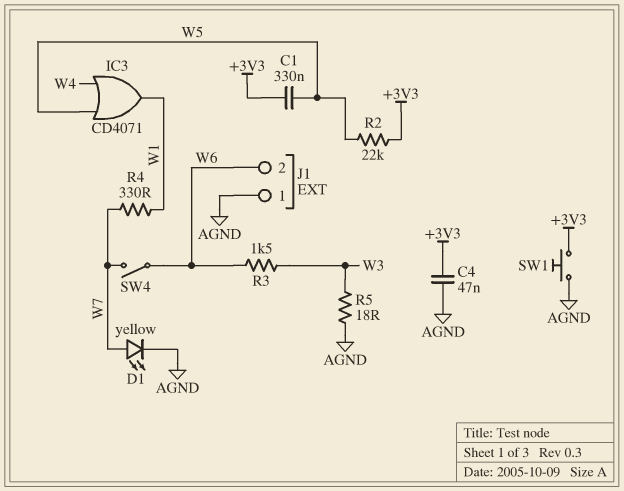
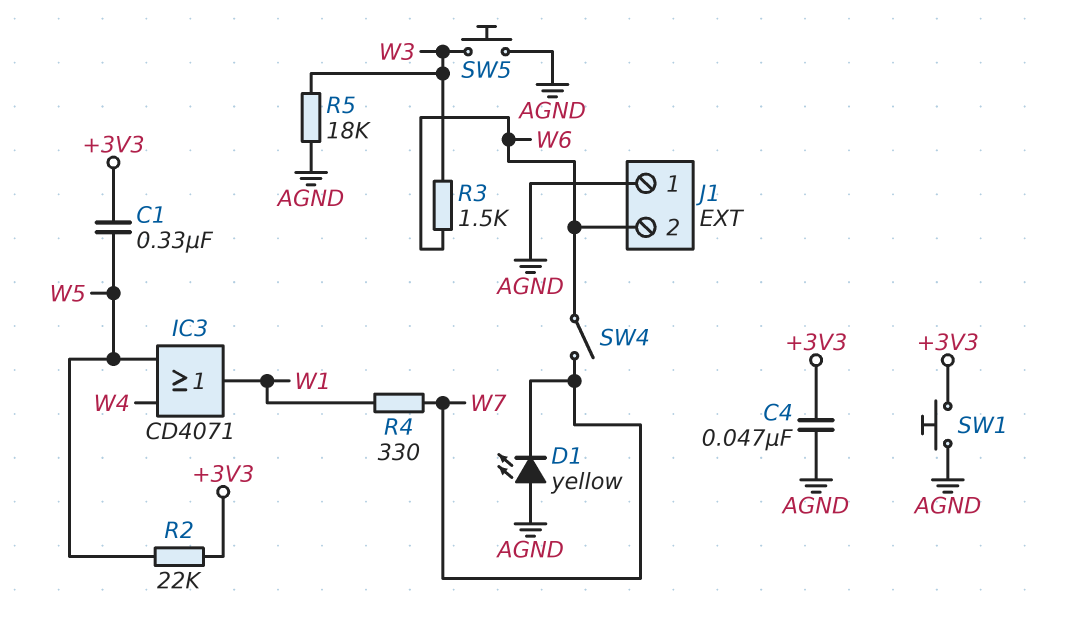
D1: LED yellow (A W7, K AGND) -> LED yellow (A AGND, K W7)
R5: 18 (AGND, W3) -> 18k (AGND, W3)
SW5: none -> button (AGND, W3)

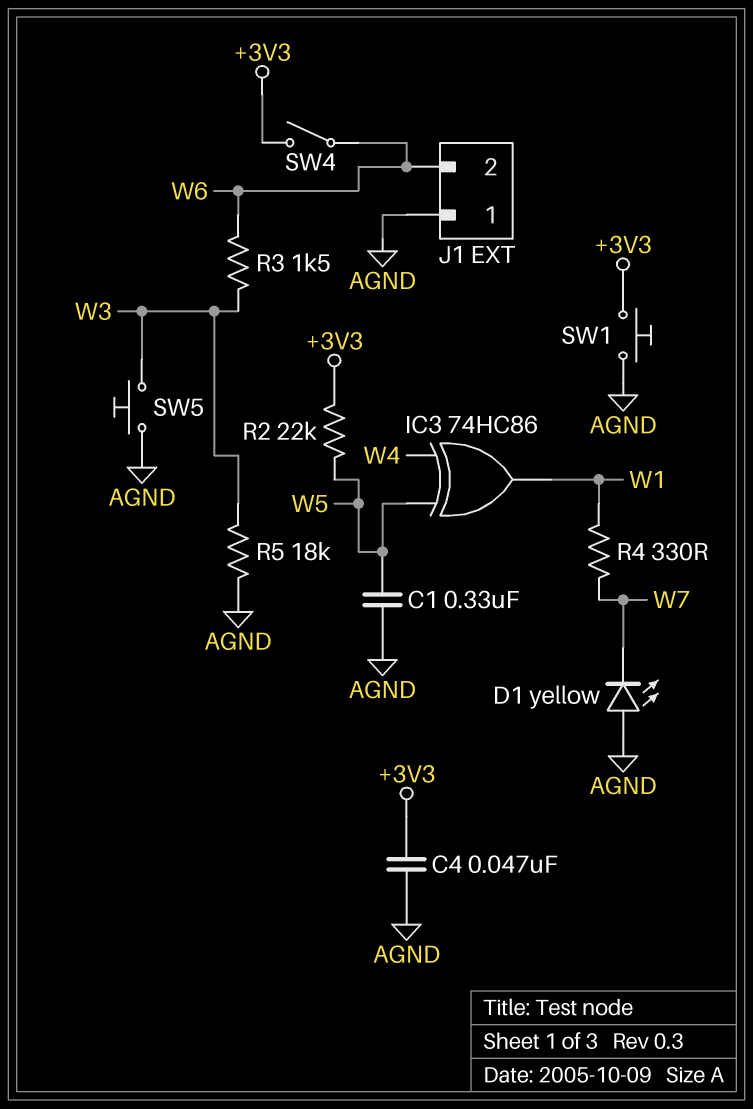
C1: 330nF (+3V3, W5) -> 330nF (AGND, W5)
IC3: OR CD4071 (in W4, in W5, out W1) -> XOR 74HC86 (in W4, in W5, out W1)
SW4: switch (W6, W7) -> switch (+3V3, W6)

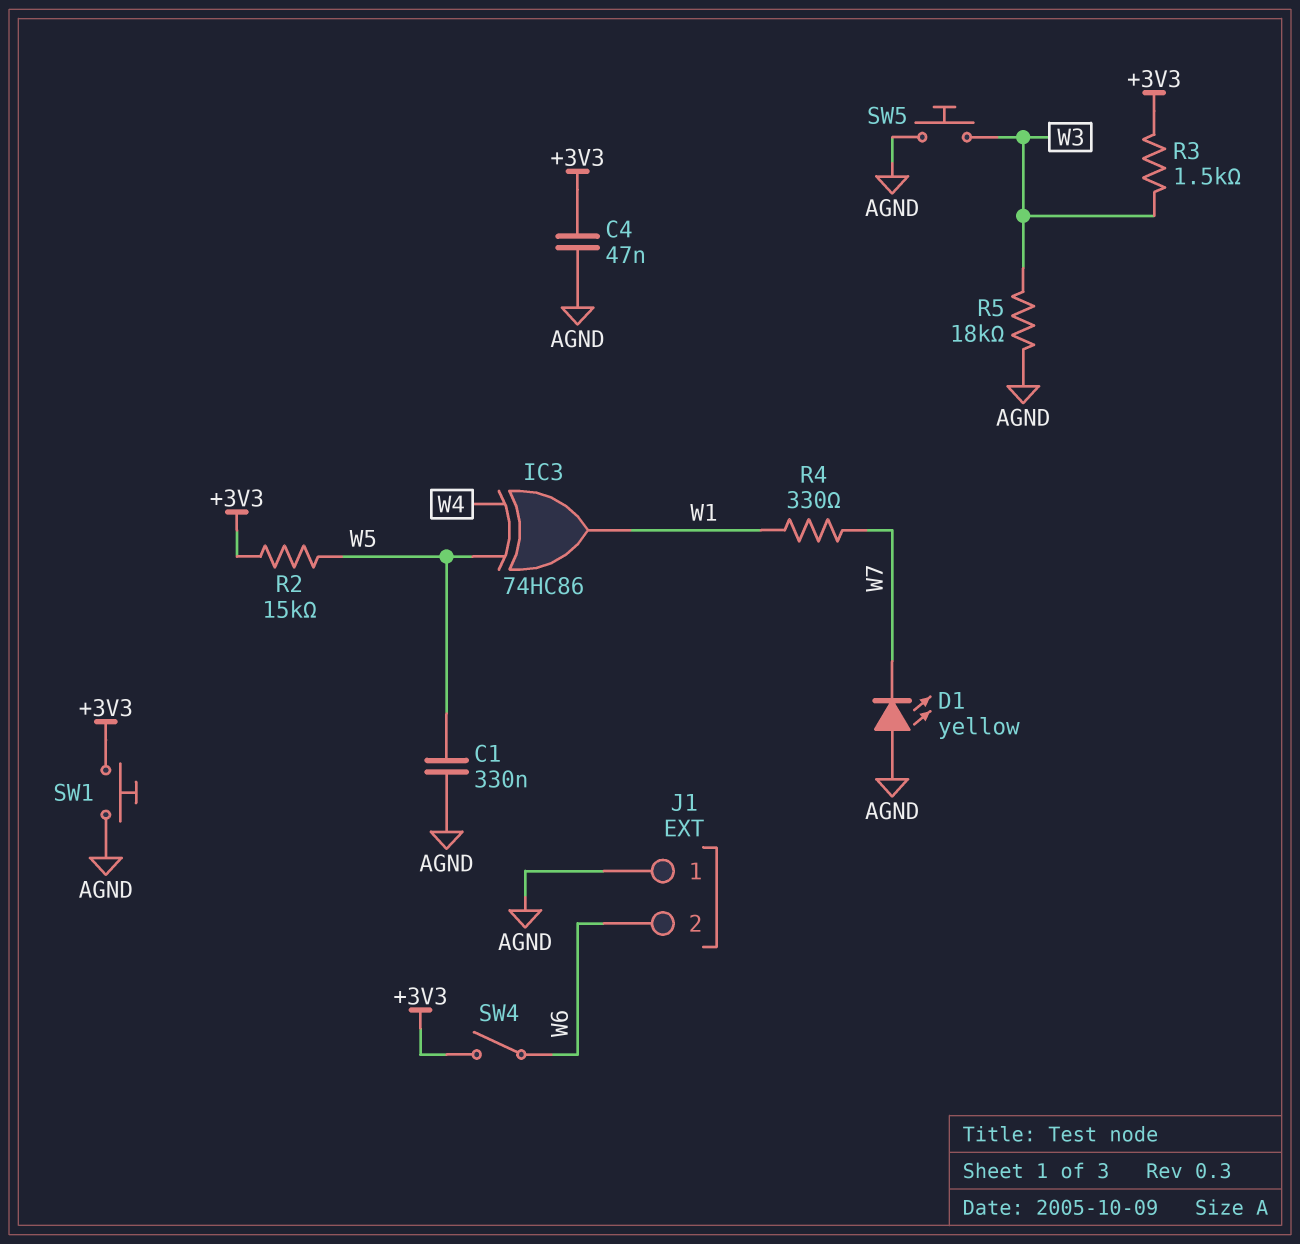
R2: 22k (+3V3, W5) -> 15k (+3V3, W5)
R3: 1.5k (W3, W6) -> 1.5k (+3V3, W3)

